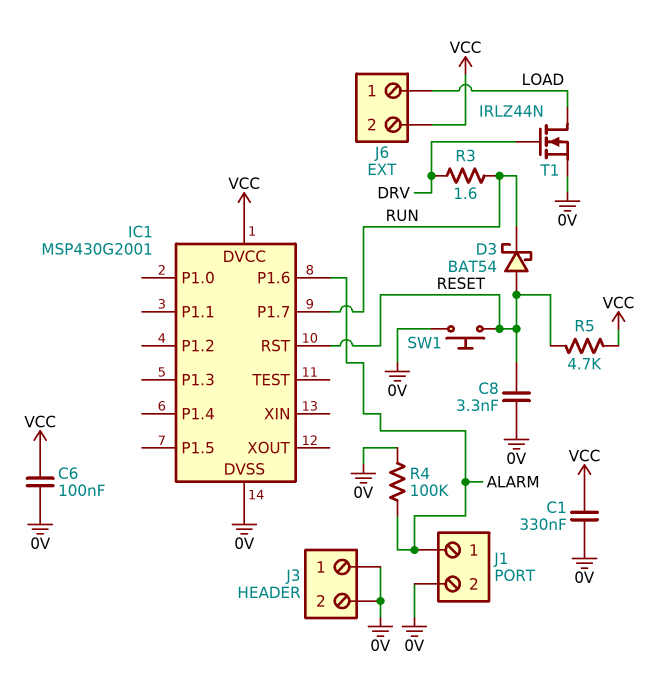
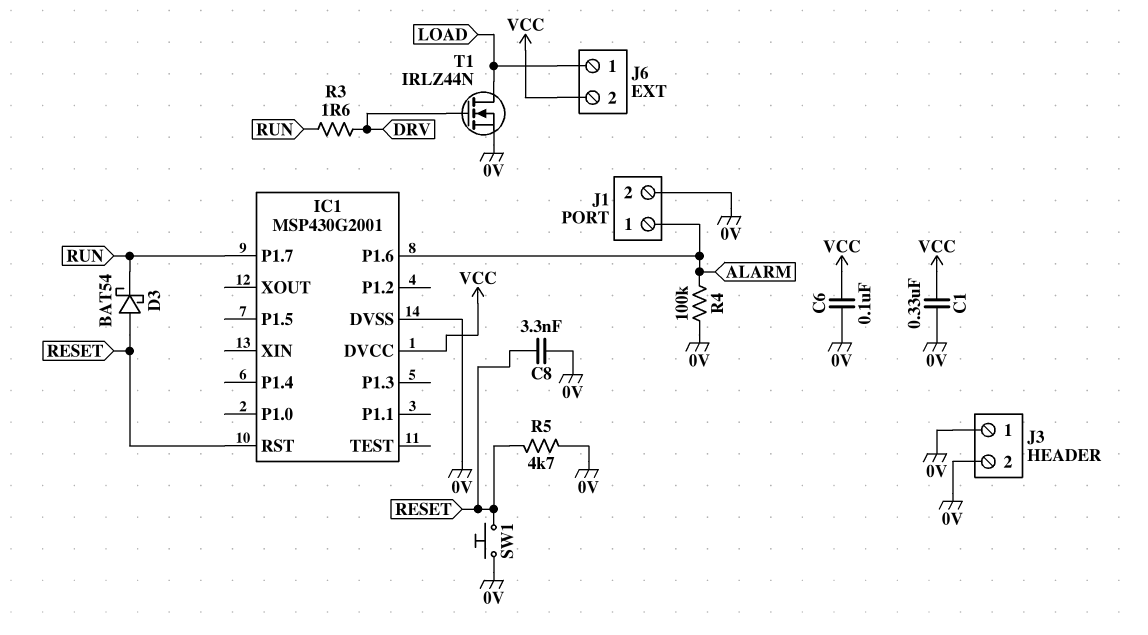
R5: 4.7k (RESET, VCC) -> 4.7k (0V, RESET)

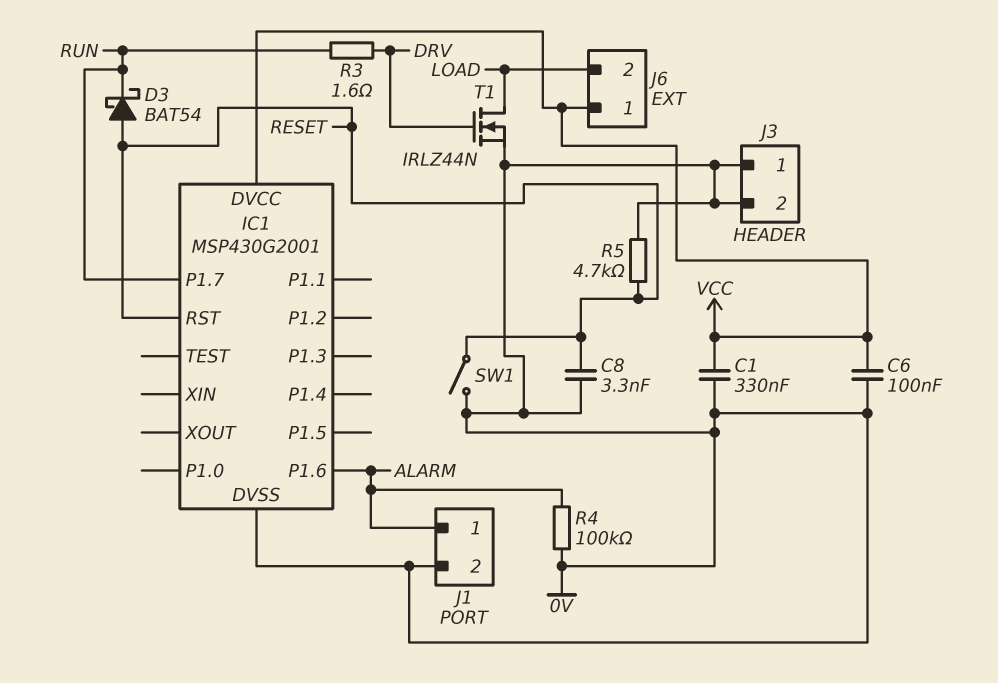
J6 pin 1: LOAD -> VCC
J6 pin 2: VCC -> LOAD
SW1: button (0V, RESET) -> switch (0V, RESET)

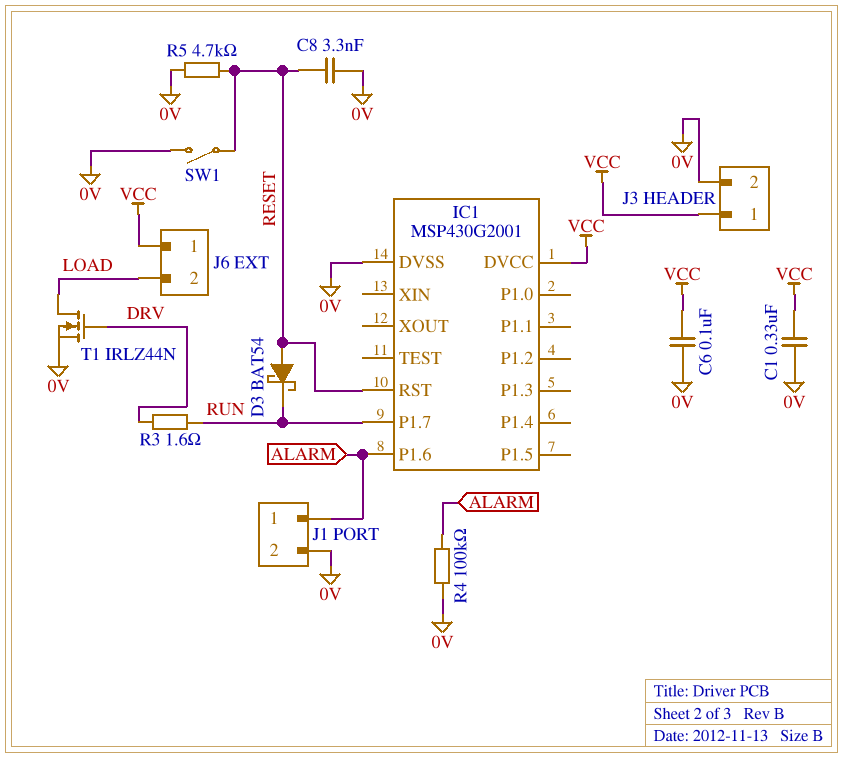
J3 pin 1: 0V -> VCC

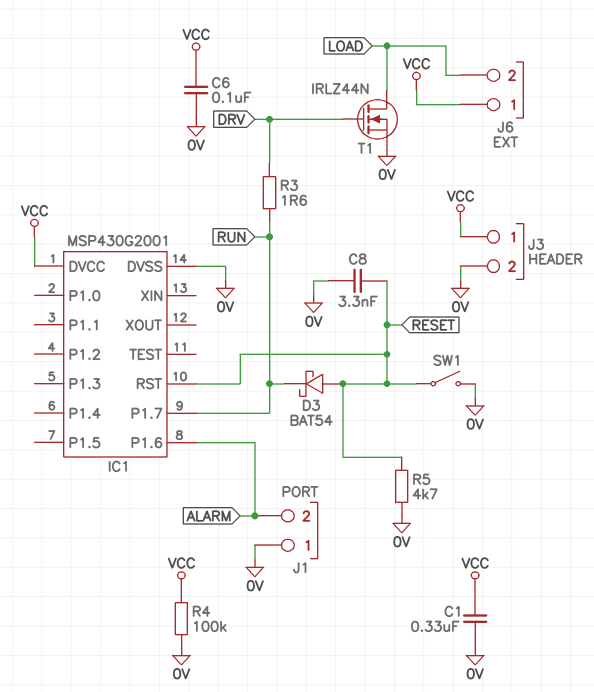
J1 pin 1: ALARM -> 0V
J1 pin 2: 0V -> ALARM
R4: 100k (0V, ALARM) -> 100k (0V, VCC)

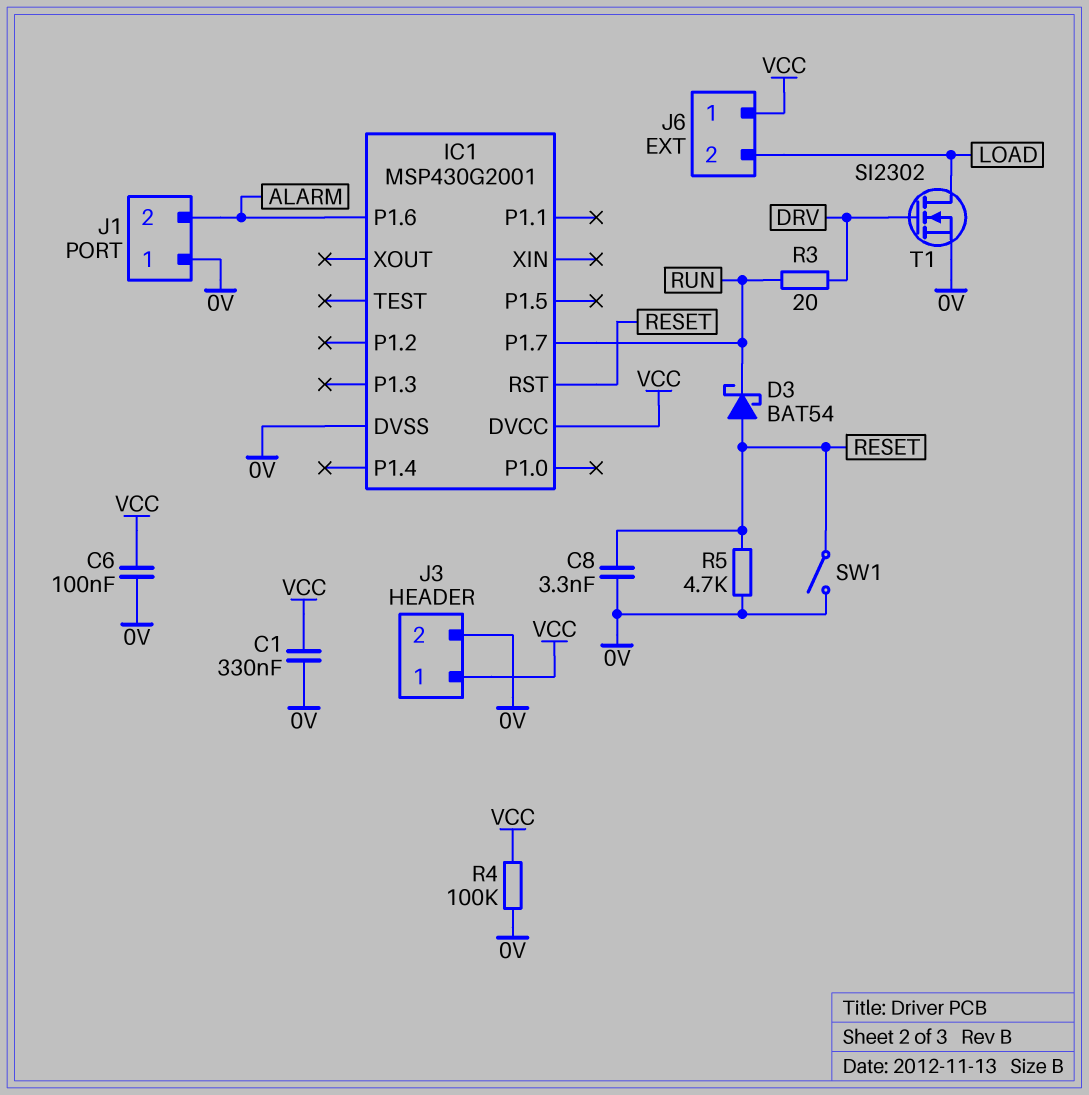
R3: 1.6 (DRV, RUN) -> 20 (DRV, RUN)
T1: NMOS IRLZ44N (G DRV, D LOAD, S 0V) -> NMOS SI2302 (G DRV, D LOAD, S 0V)

